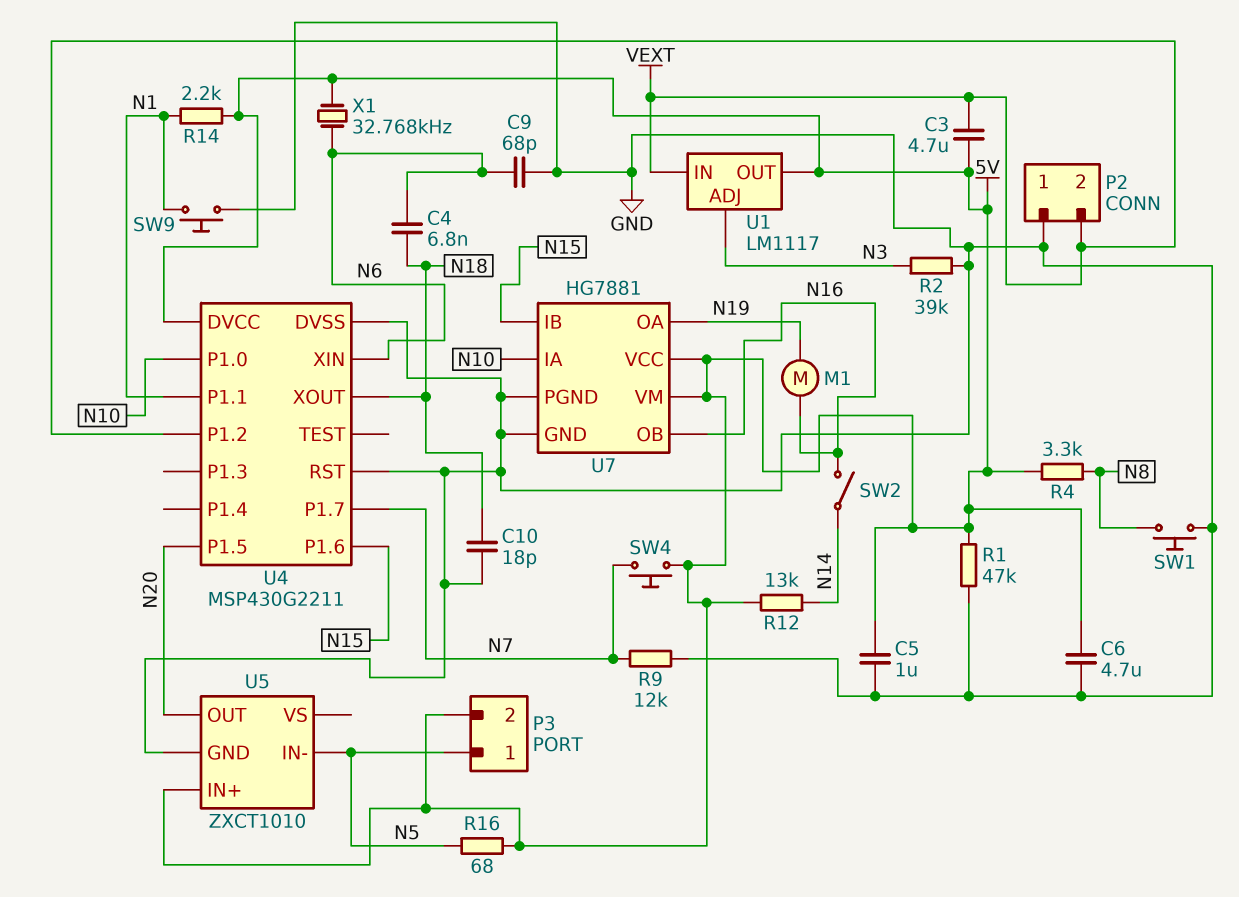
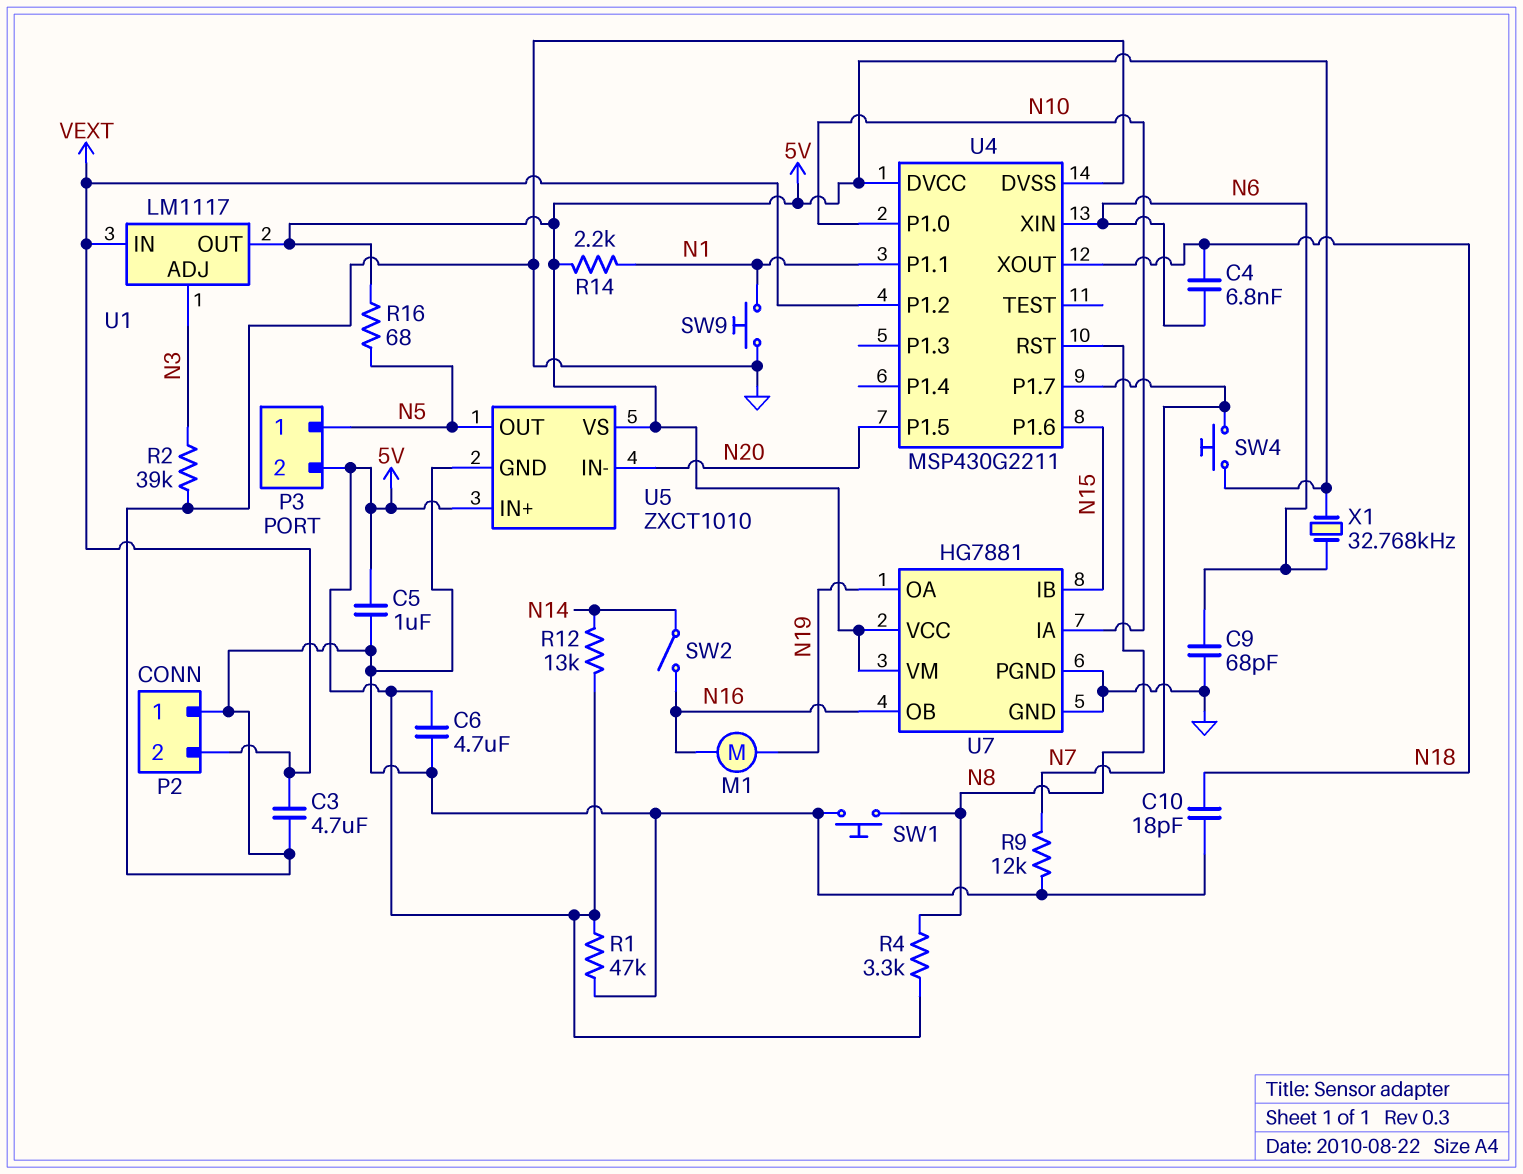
C3: 4.7uF (5V, VEXT) -> 4.7uF (GND, VEXT)
U4 pin RST: GND -> N8
U5 pin IN-: N5 -> N20
U5 pin OUT: N20 -> N5
U5 pin VS: none -> 5V

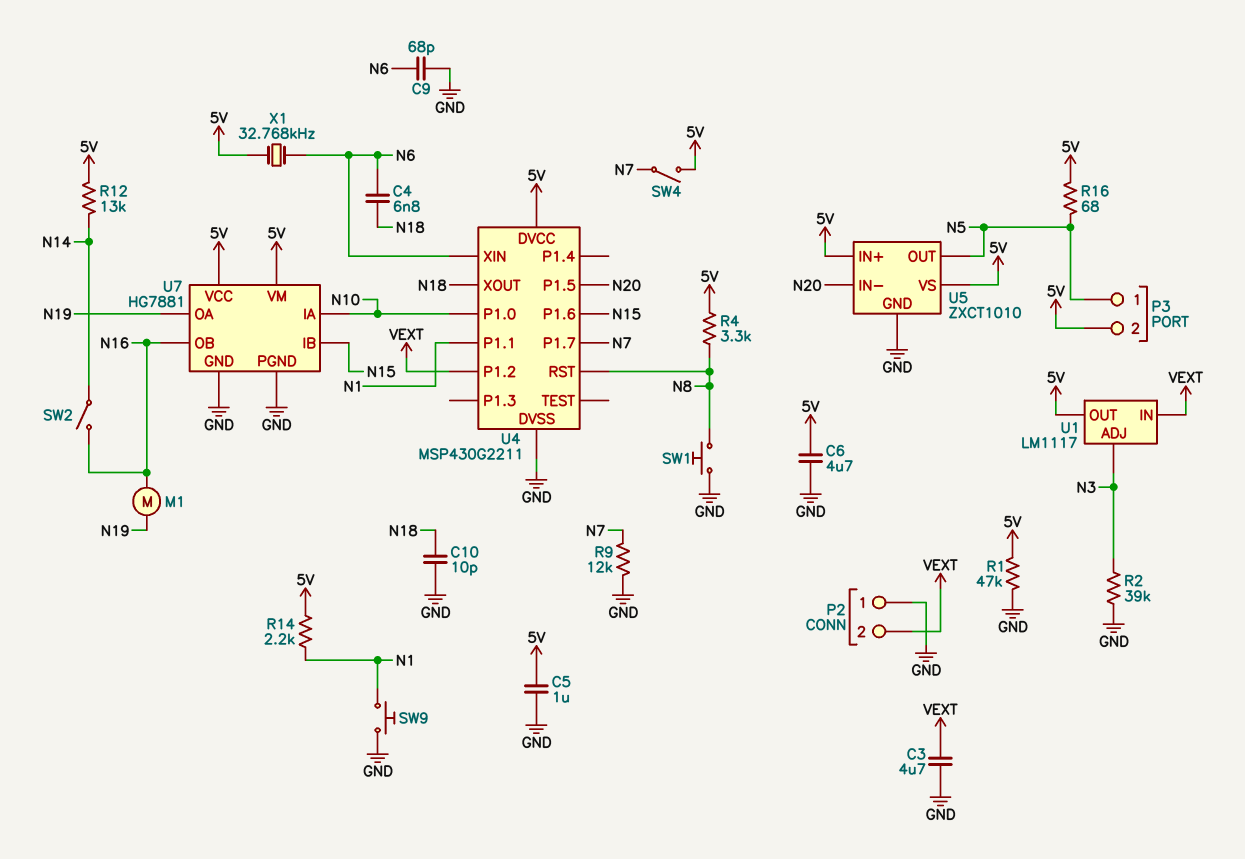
C10: 18pF (GND, N18) -> 10pF (GND, N18)
SW4: button (5V, N7) -> switch (5V, N7)

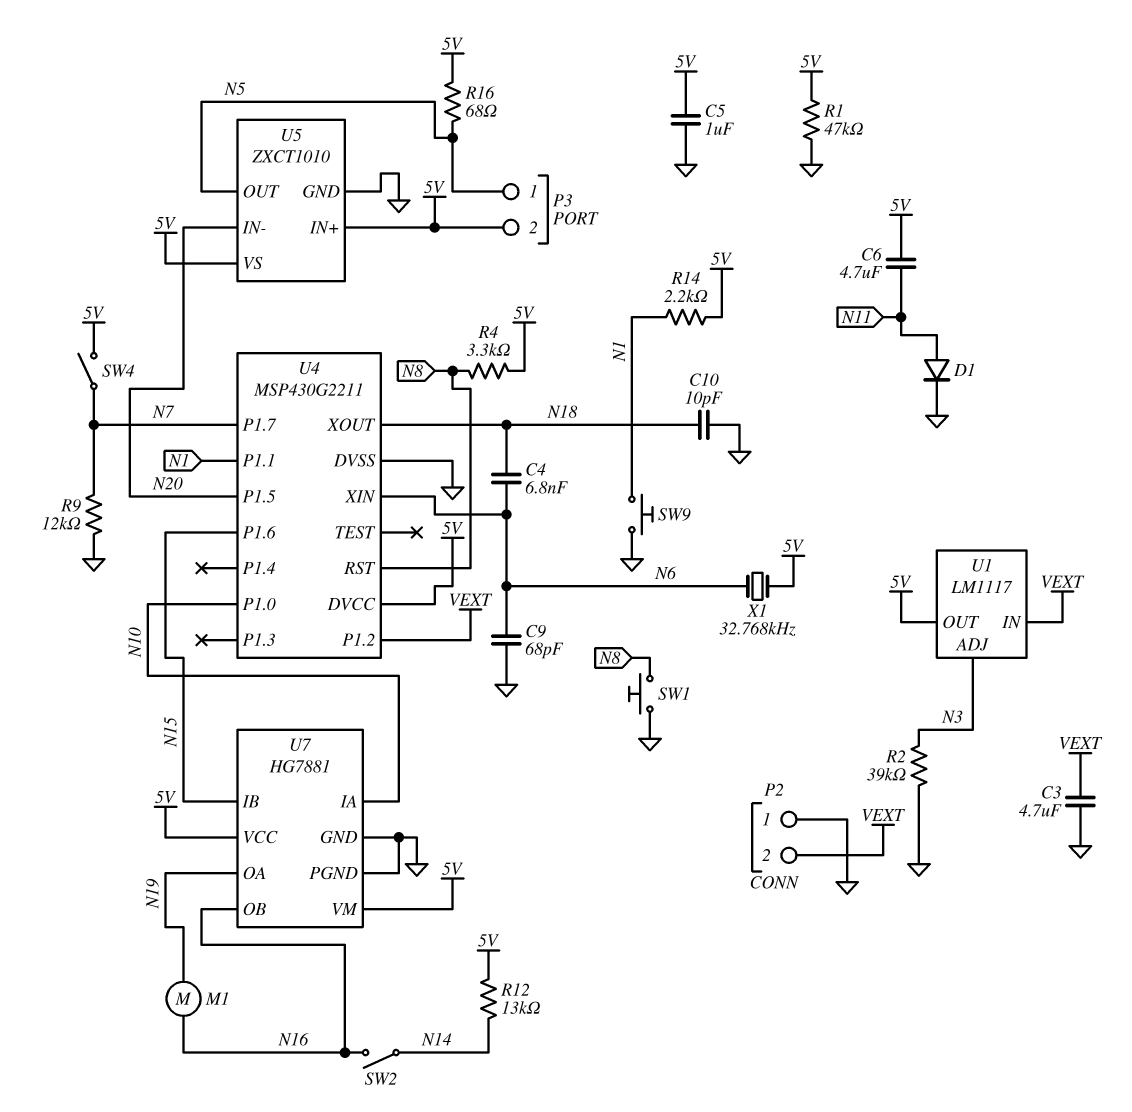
C6: 4.7uF (5V, GND) -> 4.7uF (5V, N11)
D1: none -> diode (A N11, K GND)

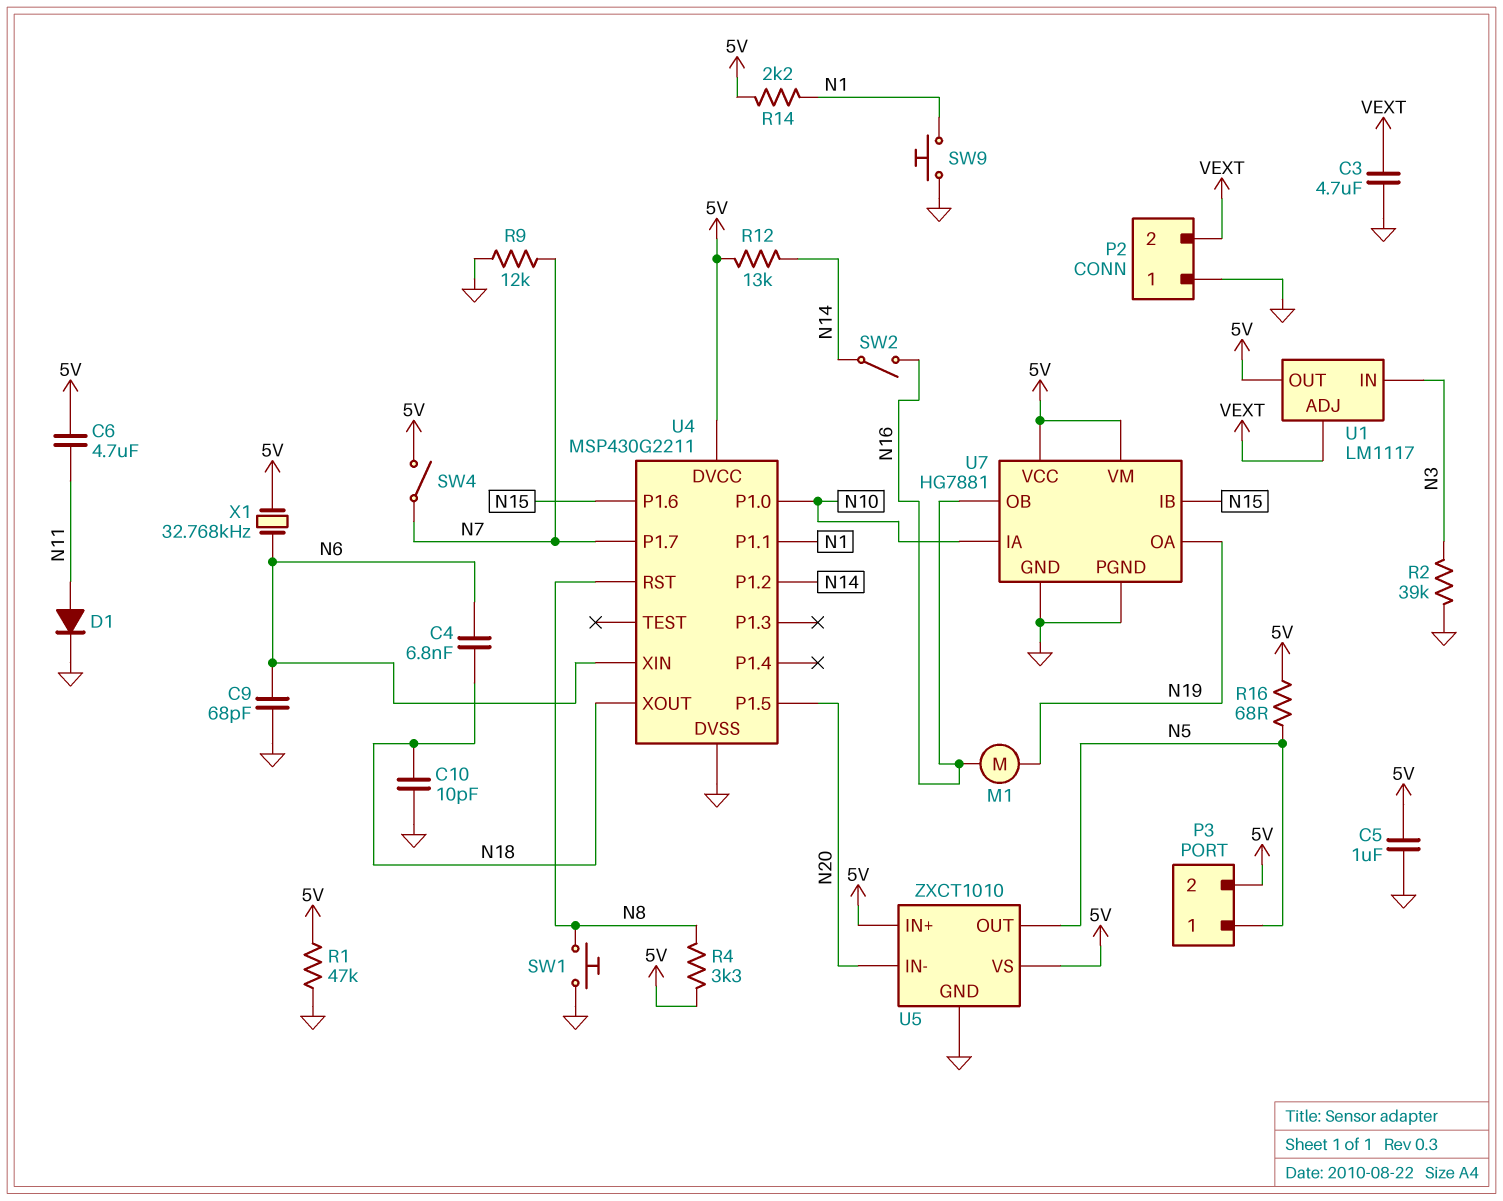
U1 pin ADJ: N3 -> VEXT
U1 pin IN: VEXT -> N3
U4 pin P1.2: VEXT -> N14

